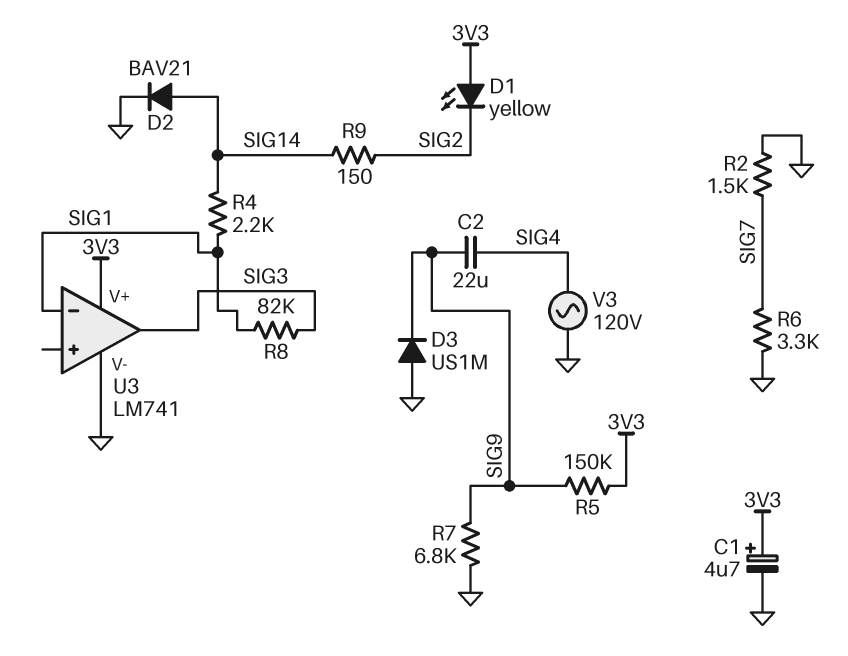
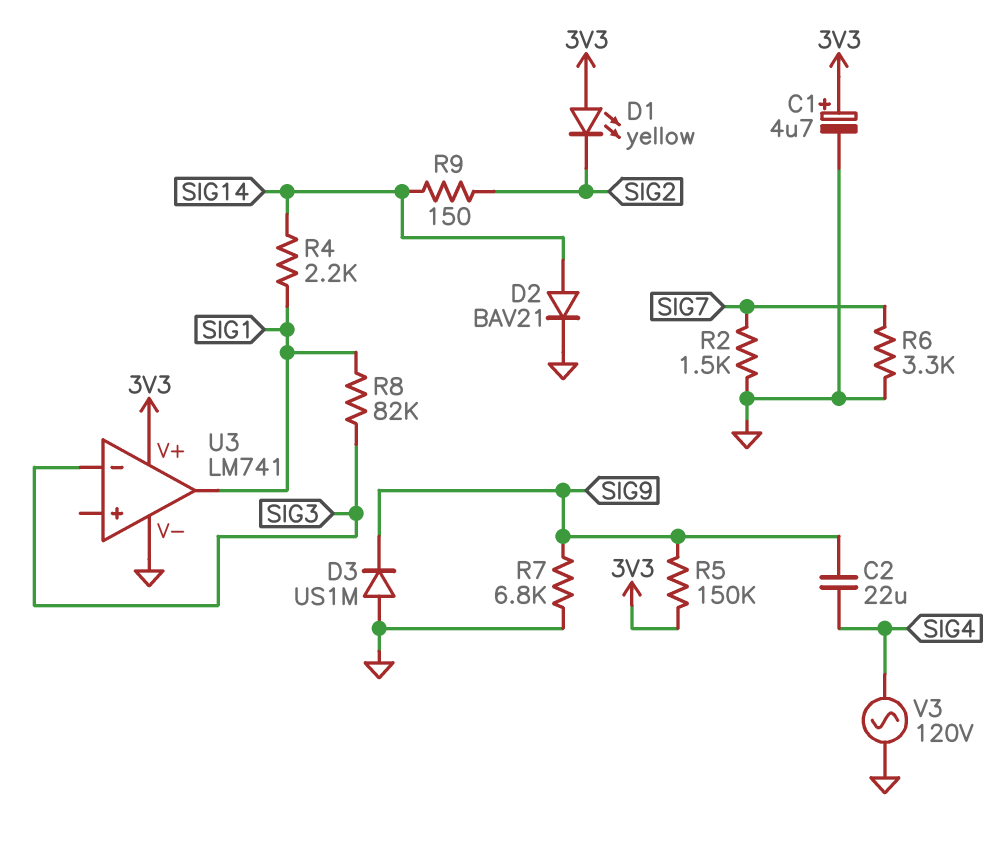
U3 pin in-: SIG1 -> SIG3
U3 pin out: SIG3 -> SIG1

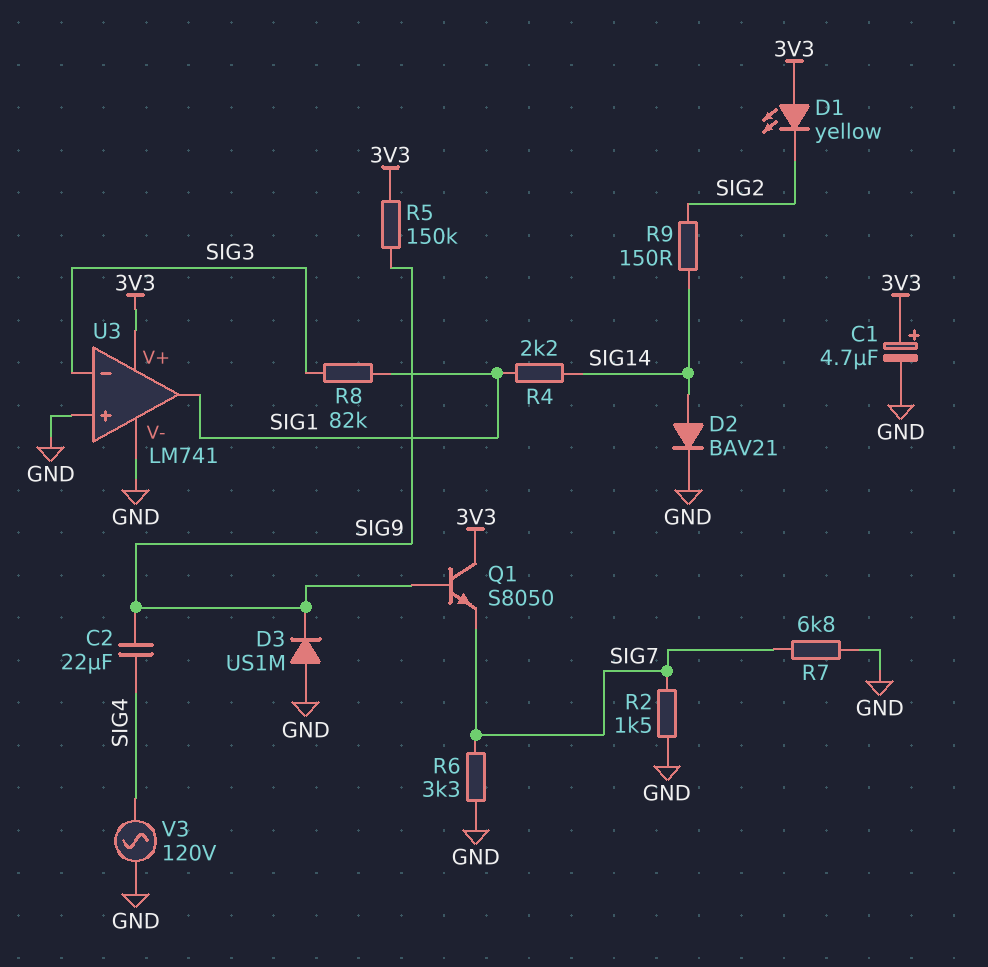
Q1: none -> NPN S8050 (B SIG9, C 3V3, E SIG7)
R7: 6.8k (GND, SIG9) -> 6.8k (GND, SIG7)
U3 pin in+: none -> GND

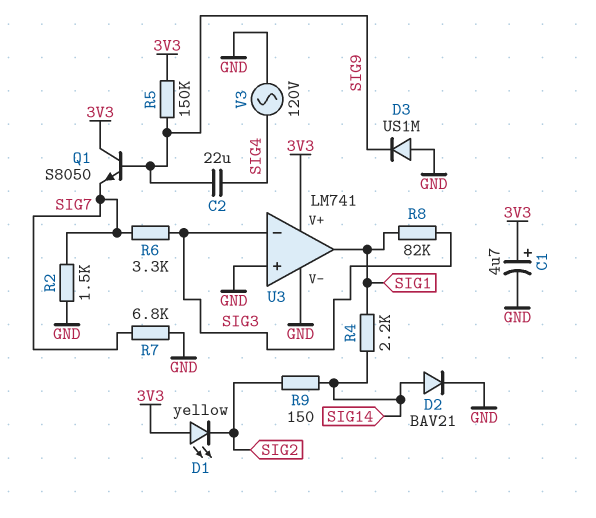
R6: 3.3k (GND, SIG7) -> 3.3k (SIG3, SIG7)

